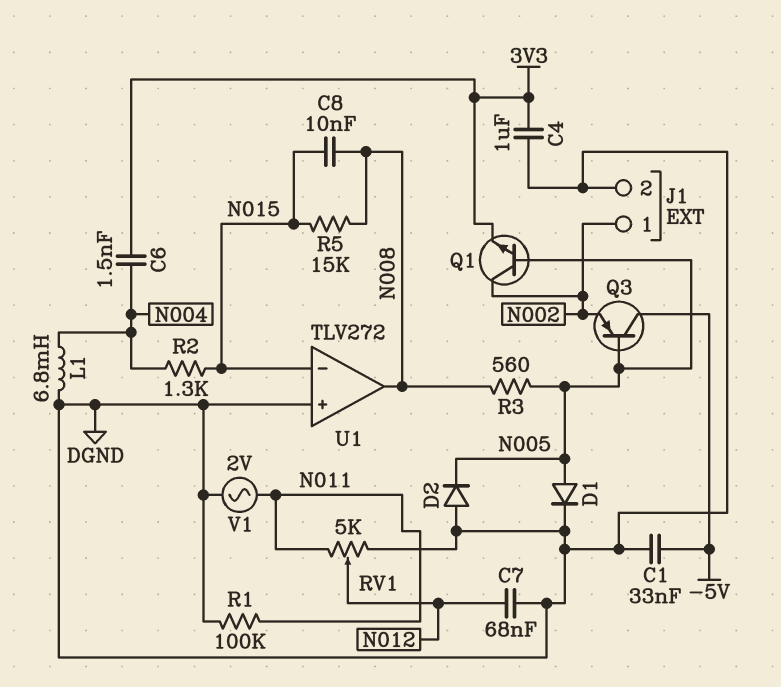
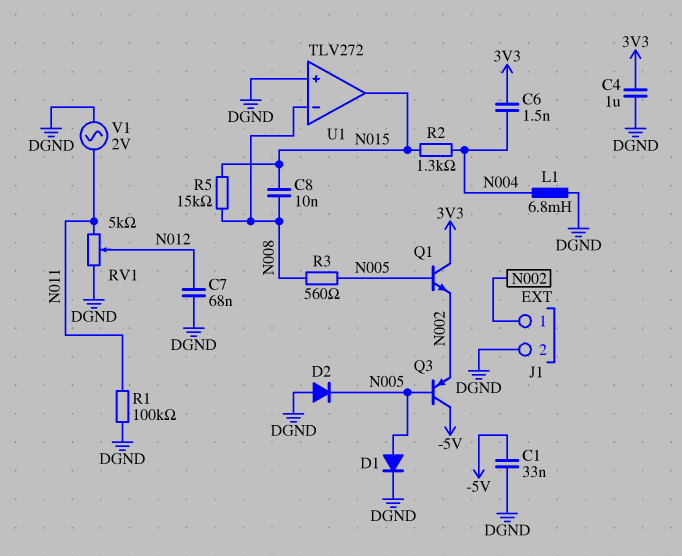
Q1: NPN (B N005, C N002, E 3V3) -> NPN (B N005, C 3V3, E N002)
U1 pin in-: N015 -> N008
U1 pin out: N008 -> N015

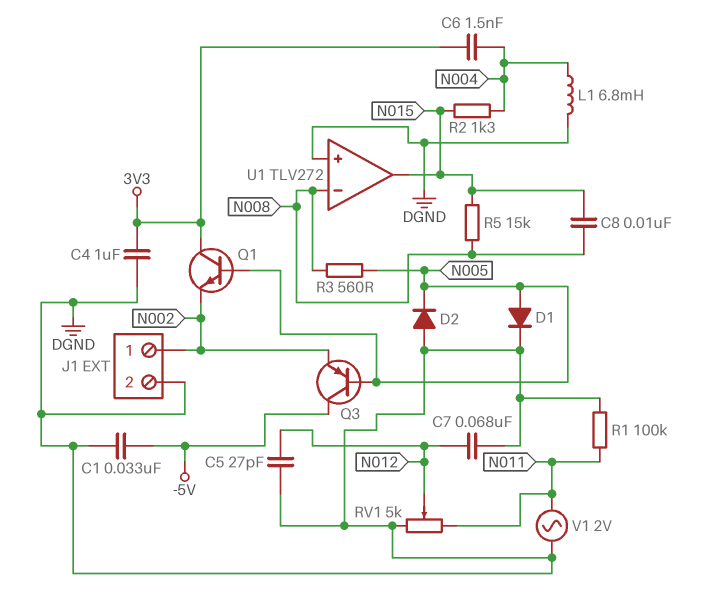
C5: none -> 27pF (DGND, N012)

